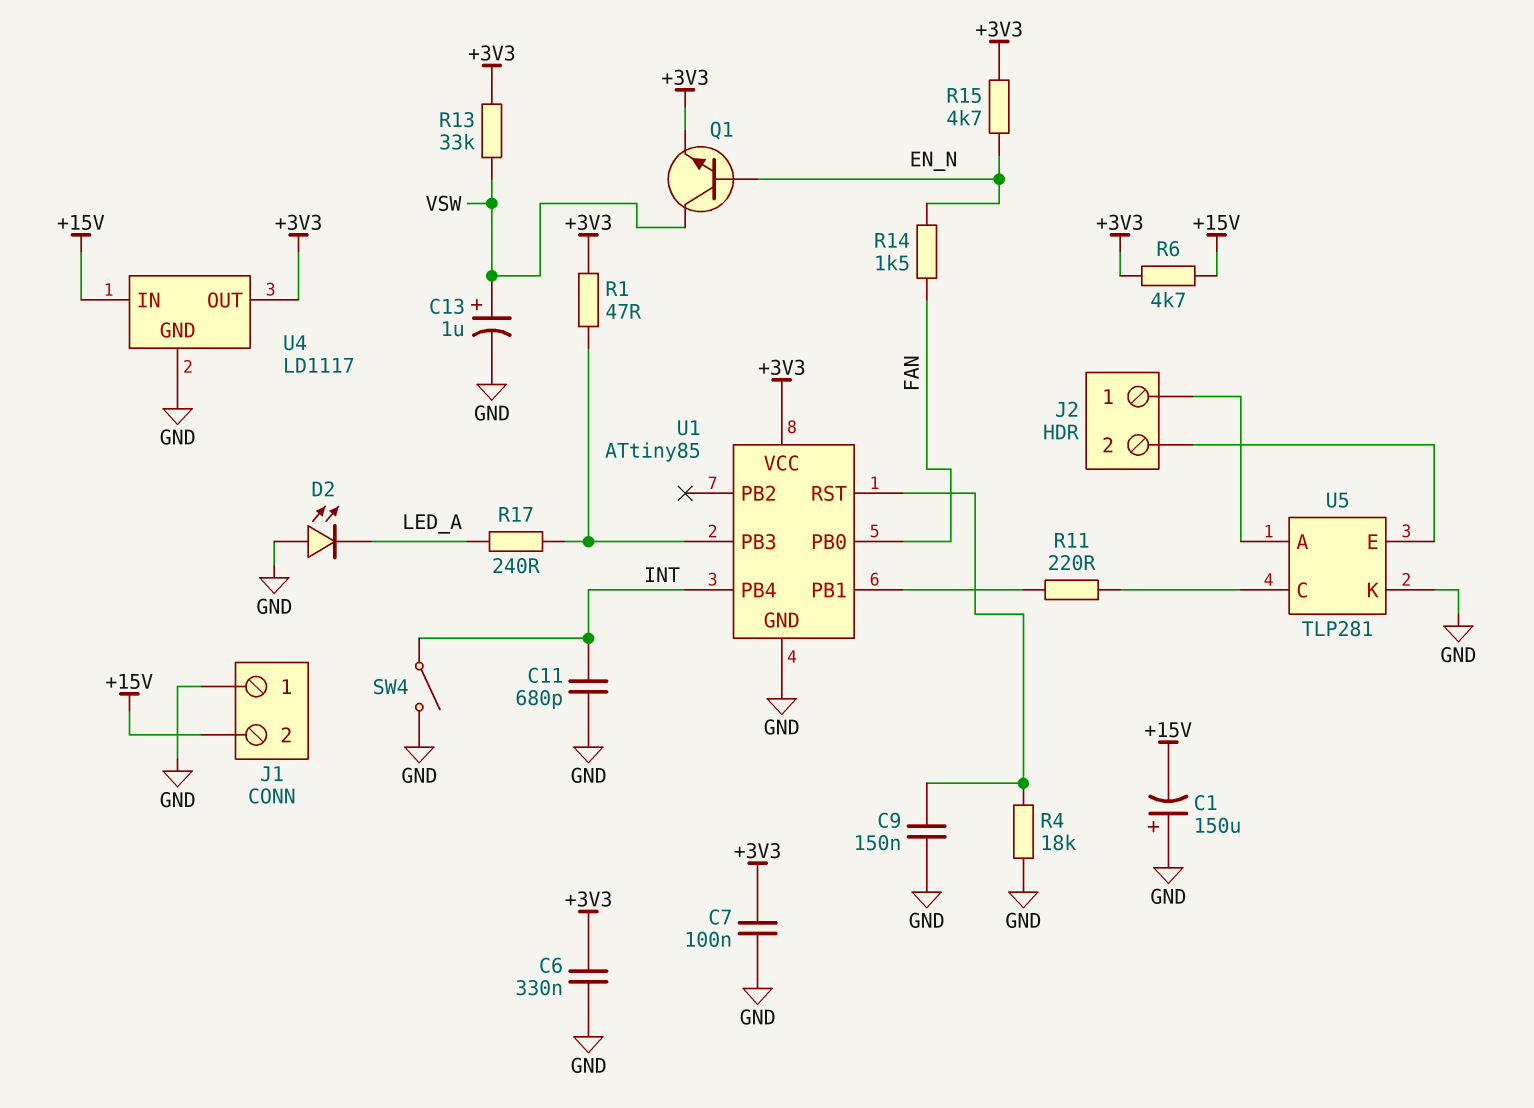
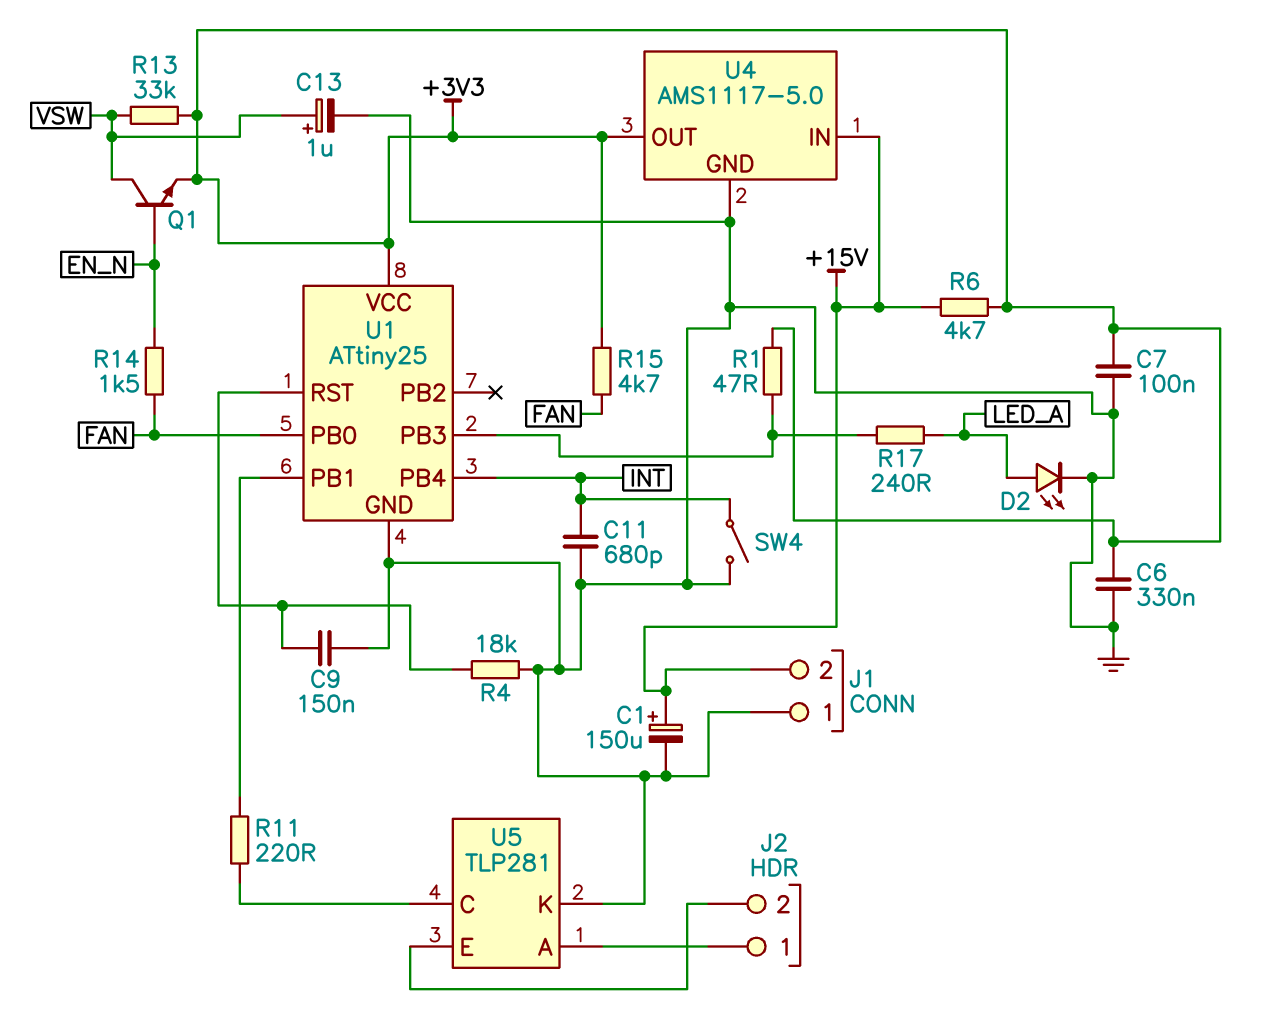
C1: 150uF (plus GND, minus +15V) -> 150uF (plus +15V, minus GND)
D2: LED (A GND, K LED_A) -> LED (A LED_A, K GND)
R15: 4.7k (+3V3, EN_N) -> 4.7k (+3V3, FAN)
U1: ATtiny85 -> ATtiny25
U4: LD1117 -> AMS1117-5.0

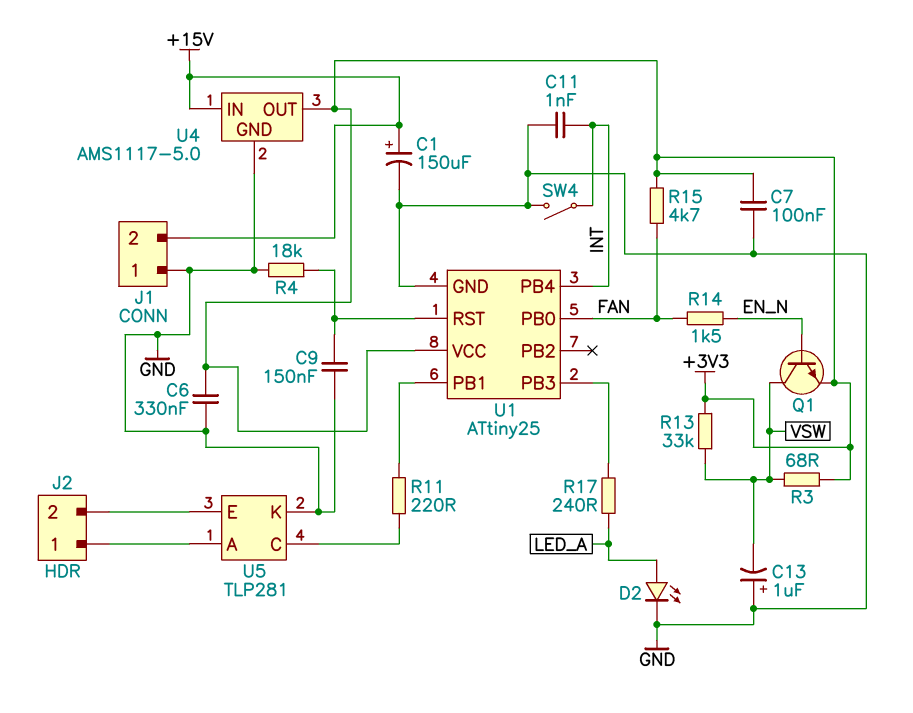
C11: 680pF (GND, INT) -> 1nF (GND, INT)
C13: 1uF (plus VSW, minus GND) -> 1uF (plus GND, minus VSW)
R1: 47 (+3V3, U1/PB3) -> none
R3: none -> 68 (+3V3, VSW)
R6: 4.7k (+3V3, +15V) -> none

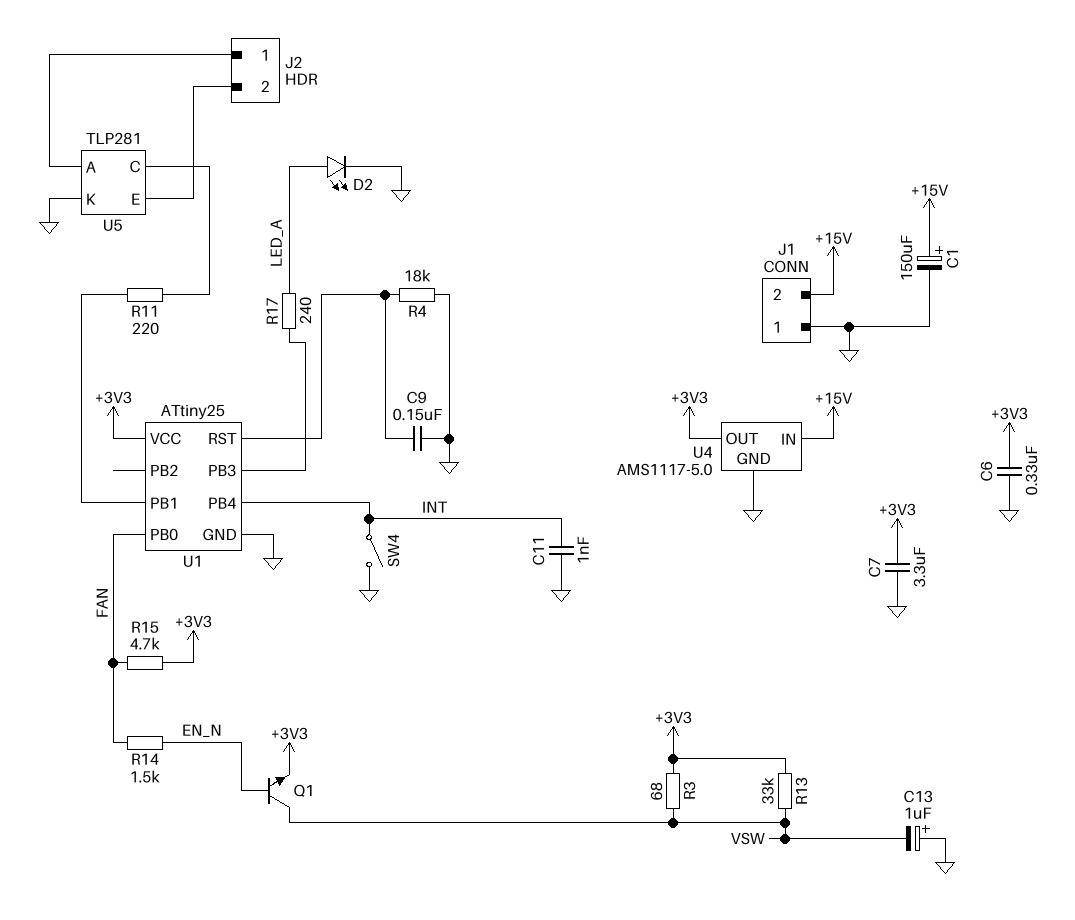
C7: 100nF (+3V3, GND) -> 3.3uF (+3V3, GND)

